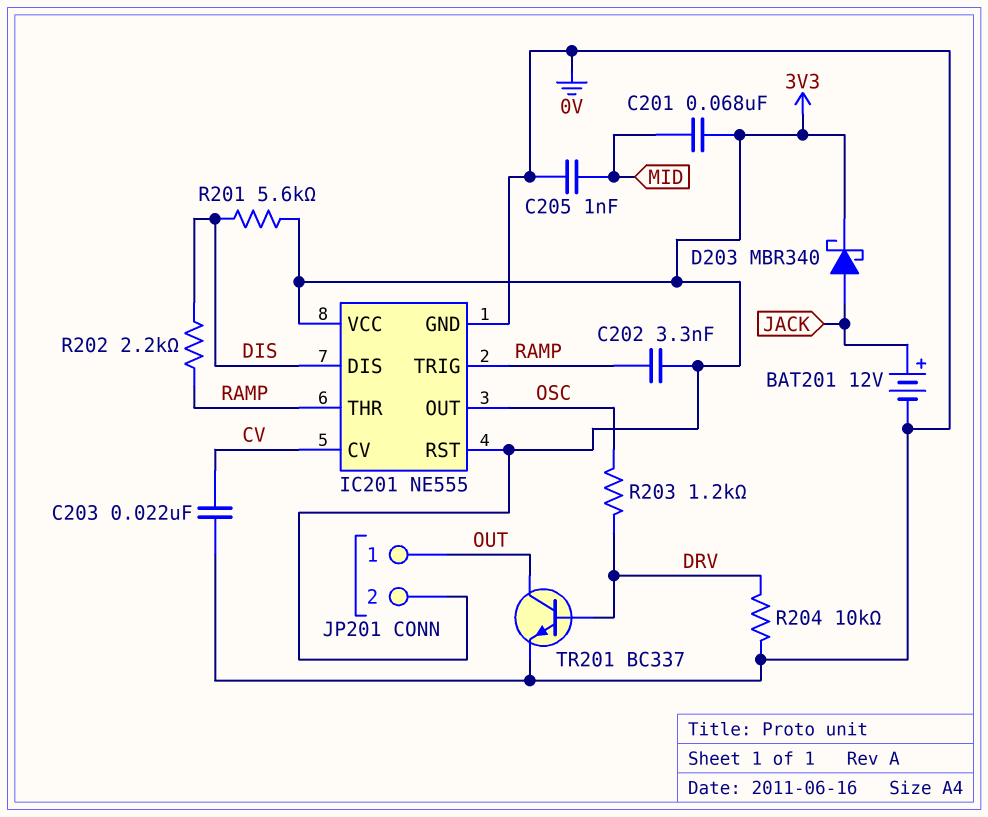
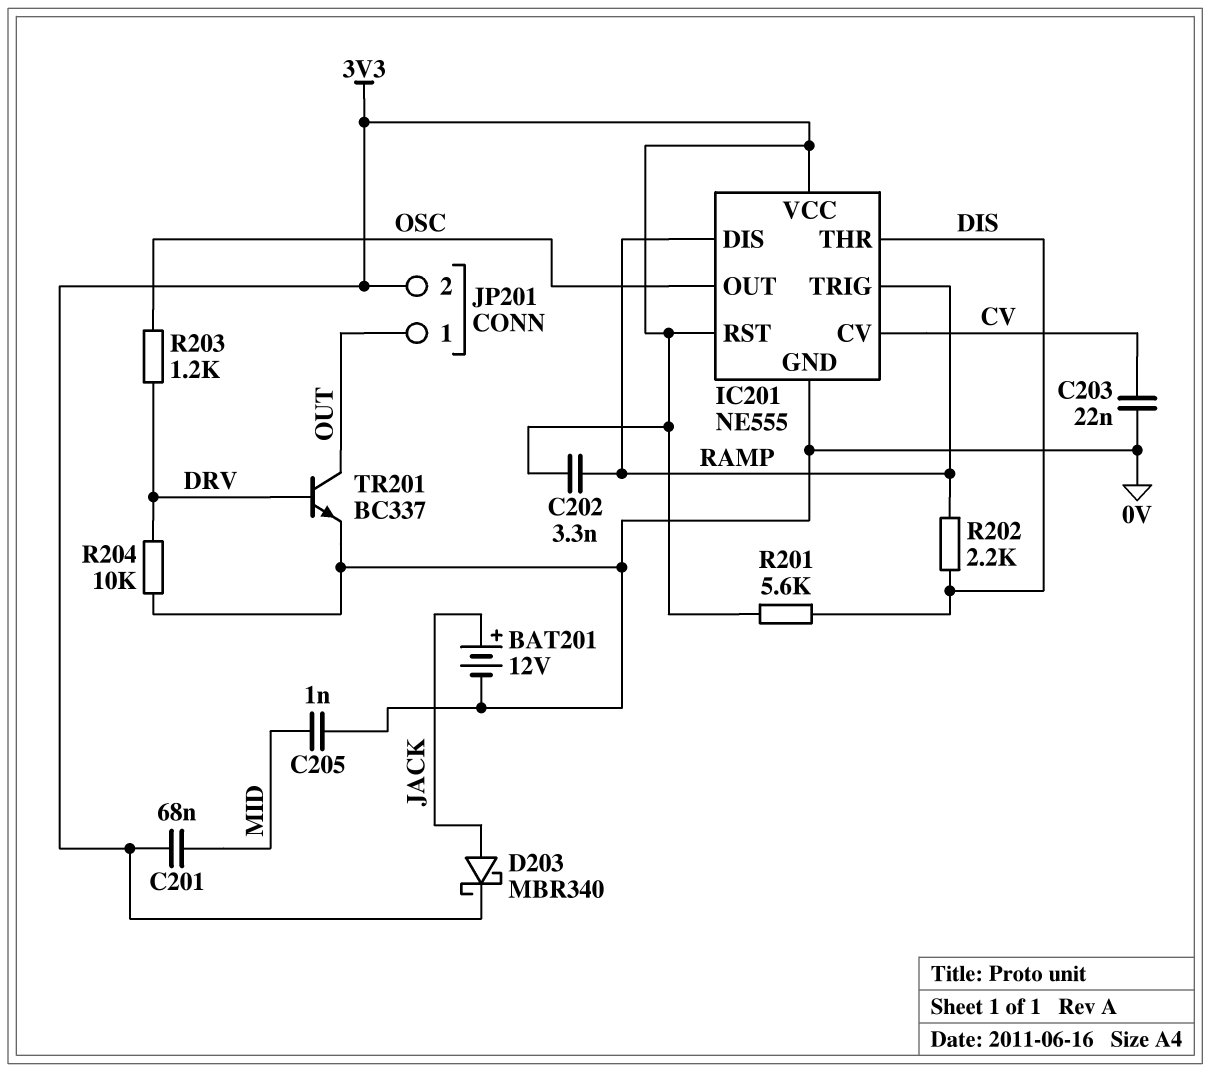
IC201 pin DIS: DIS -> RAMP
IC201 pin THR: RAMP -> DIS

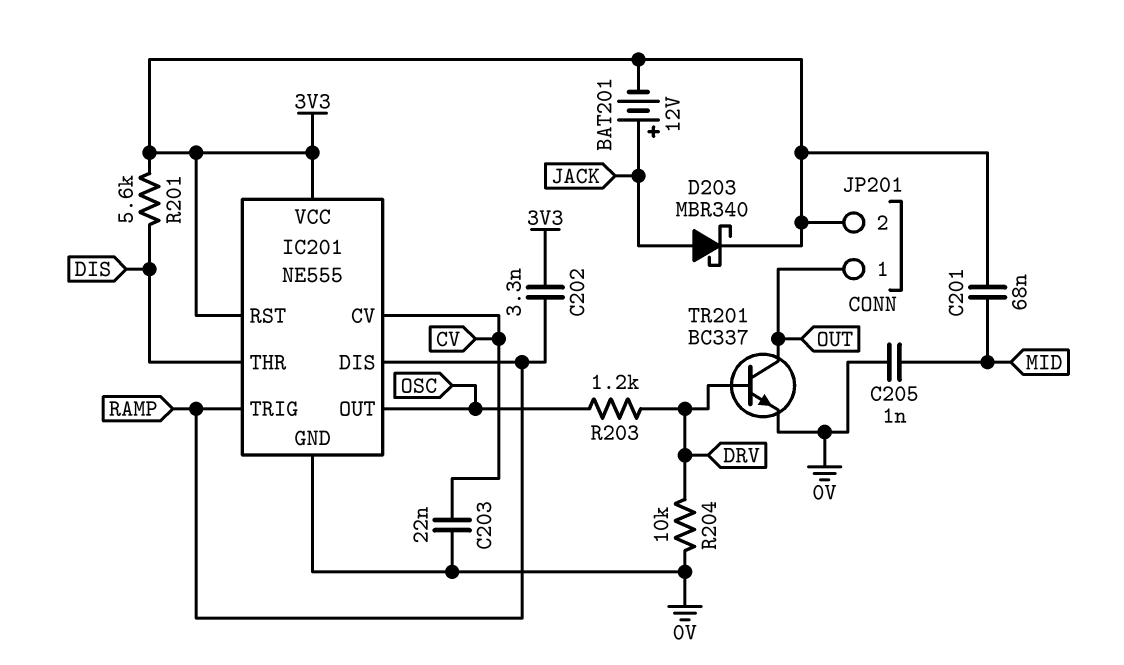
BAT201: 12V (plus JACK, minus 0V) -> 12V (plus JACK, minus 3V3)
R202: 2.2k (DIS, RAMP) -> none

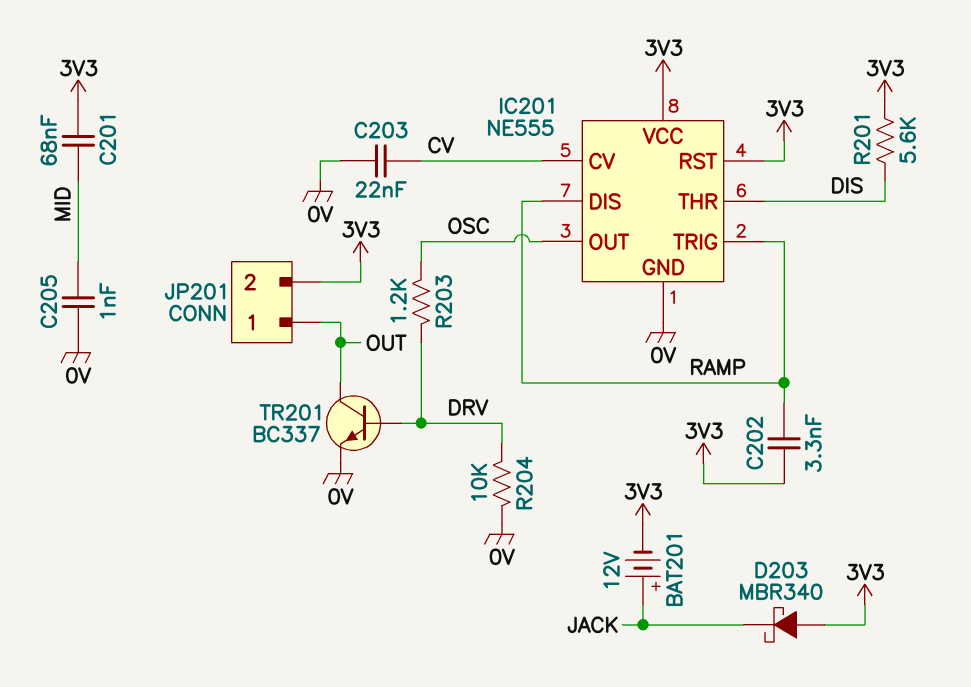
D203: schottky MBR340 (A JACK, K 3V3) -> schottky MBR340 (A 3V3, K JACK)

